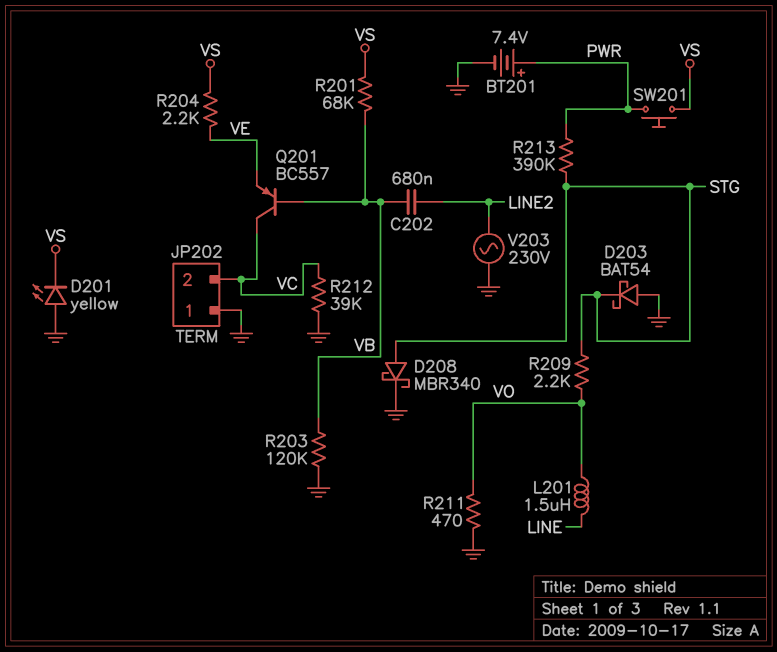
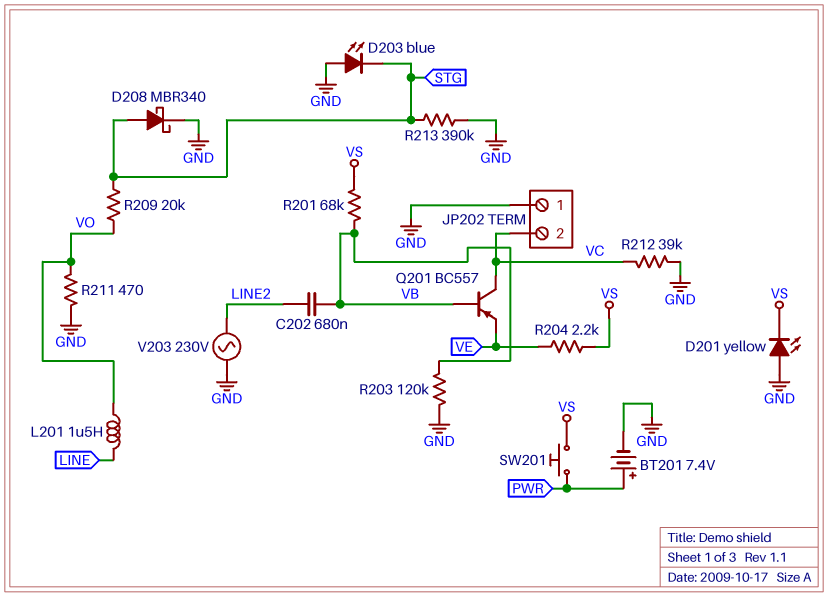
D203: schottky BAT54 (A GND, K STG) -> LED blue (A GND, K STG)
R209: 2.2k (STG, VO) -> 20k (STG, VO)
R213: 390k (PWR, STG) -> 390k (GND, STG)

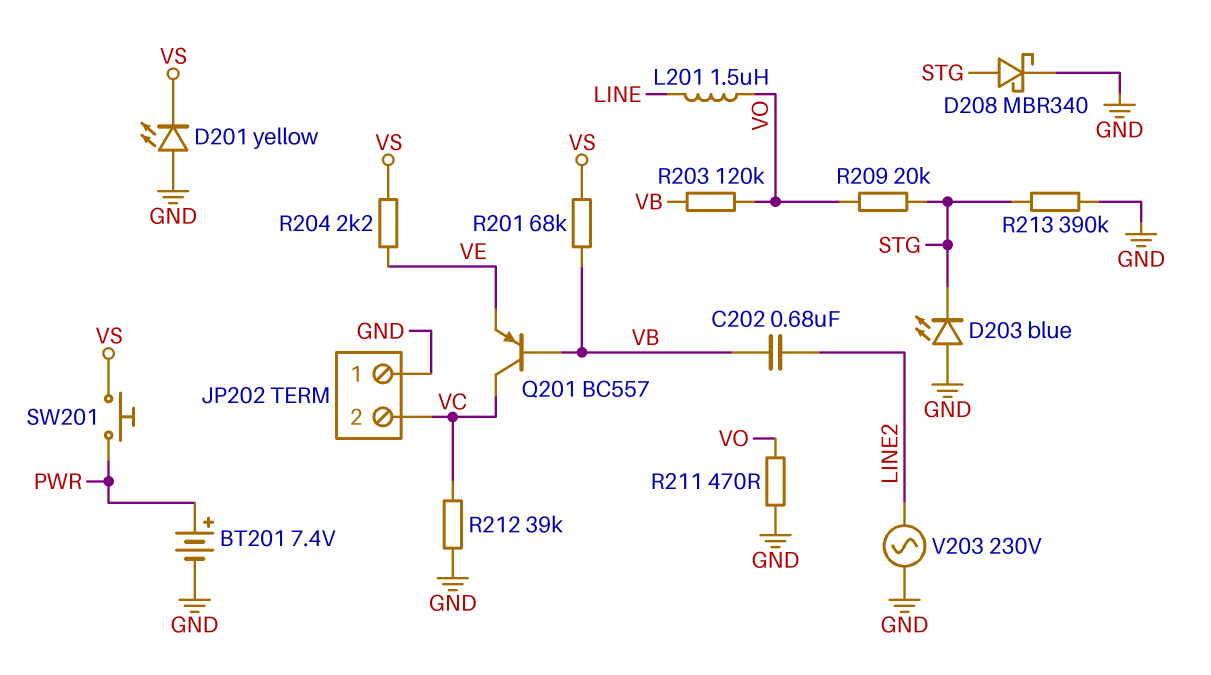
R203: 120k (GND, VB) -> 120k (VB, VO)

